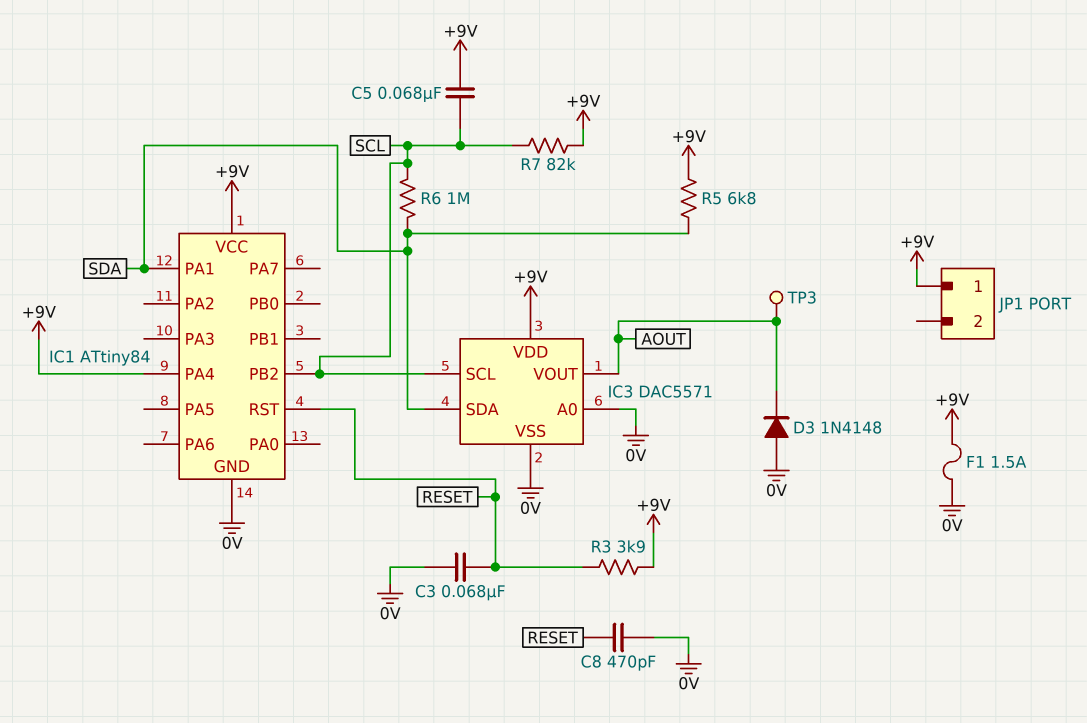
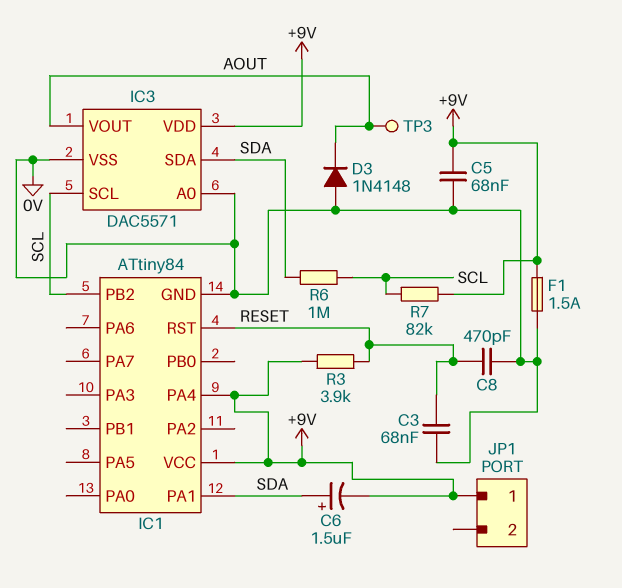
C5: 68nF (+9V, SCL) -> 68nF (+9V, 0V)
C6: none -> 1.5uF (plus SDA, minus +9V)
R5: 6.8k (+9V, SDA) -> none

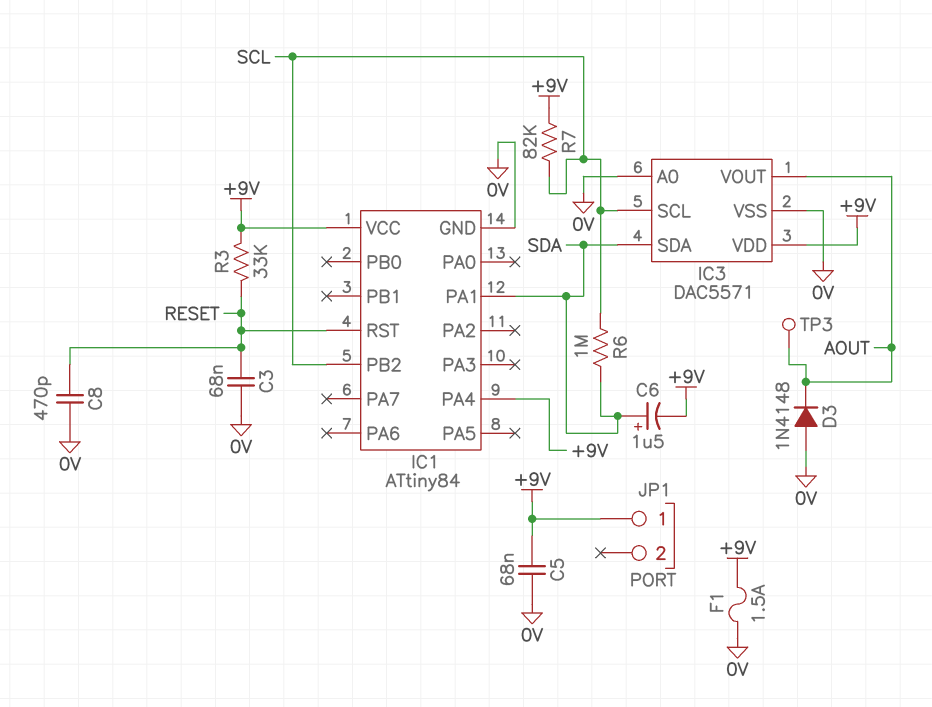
R3: 3.9k (+9V, RESET) -> 33k (+9V, RESET)

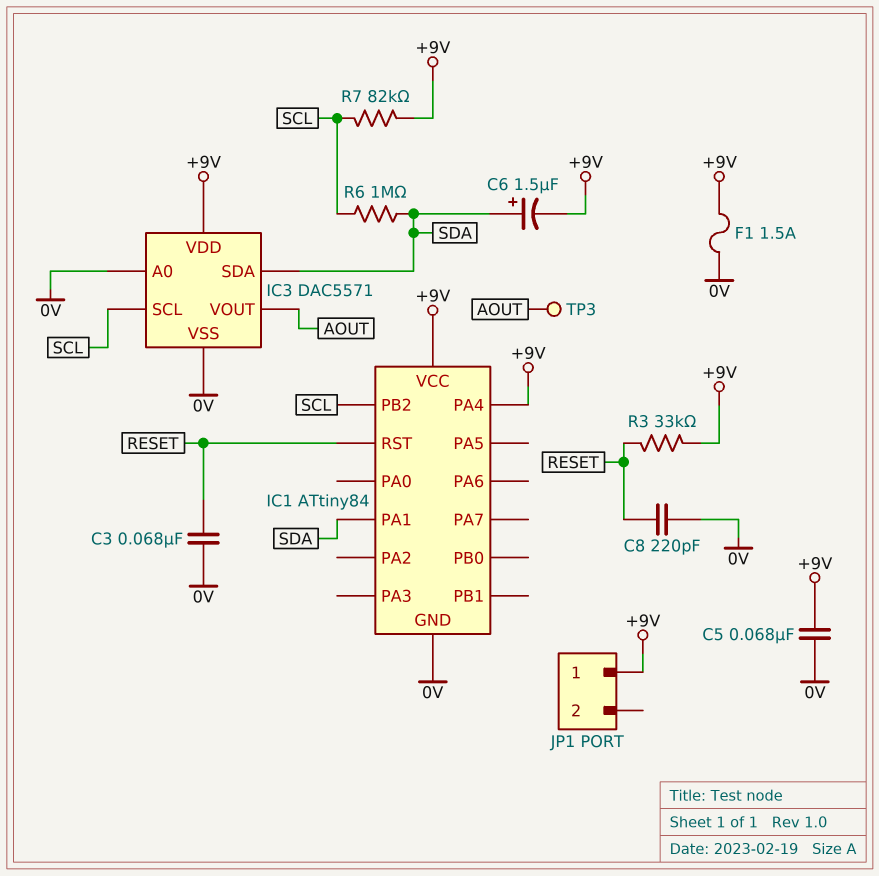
C8: 470pF (0V, RESET) -> 220pF (0V, RESET)
D3: diode 1N4148 (A 0V, K AOUT) -> none

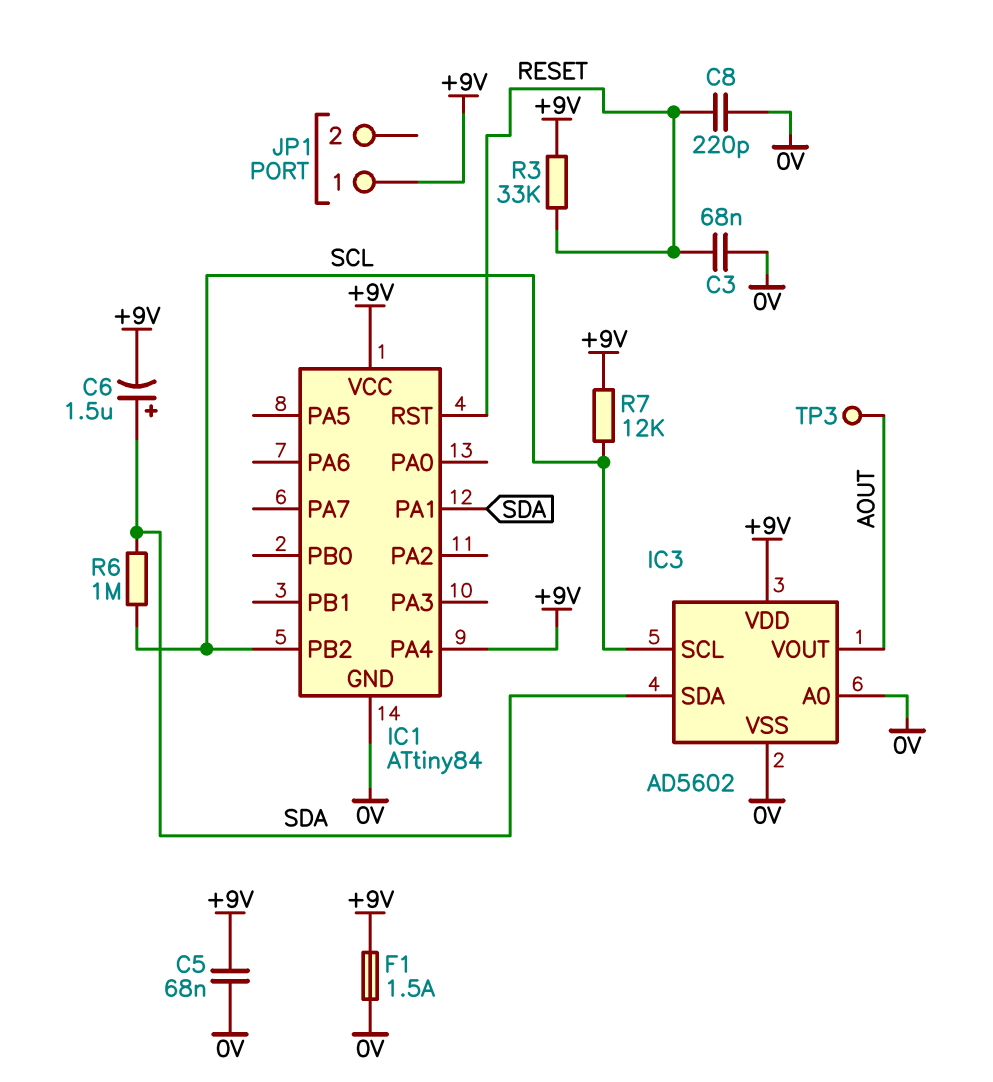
IC3: DAC5571 -> AD5602
R7: 82k (+9V, SCL) -> 12k (+9V, SCL)

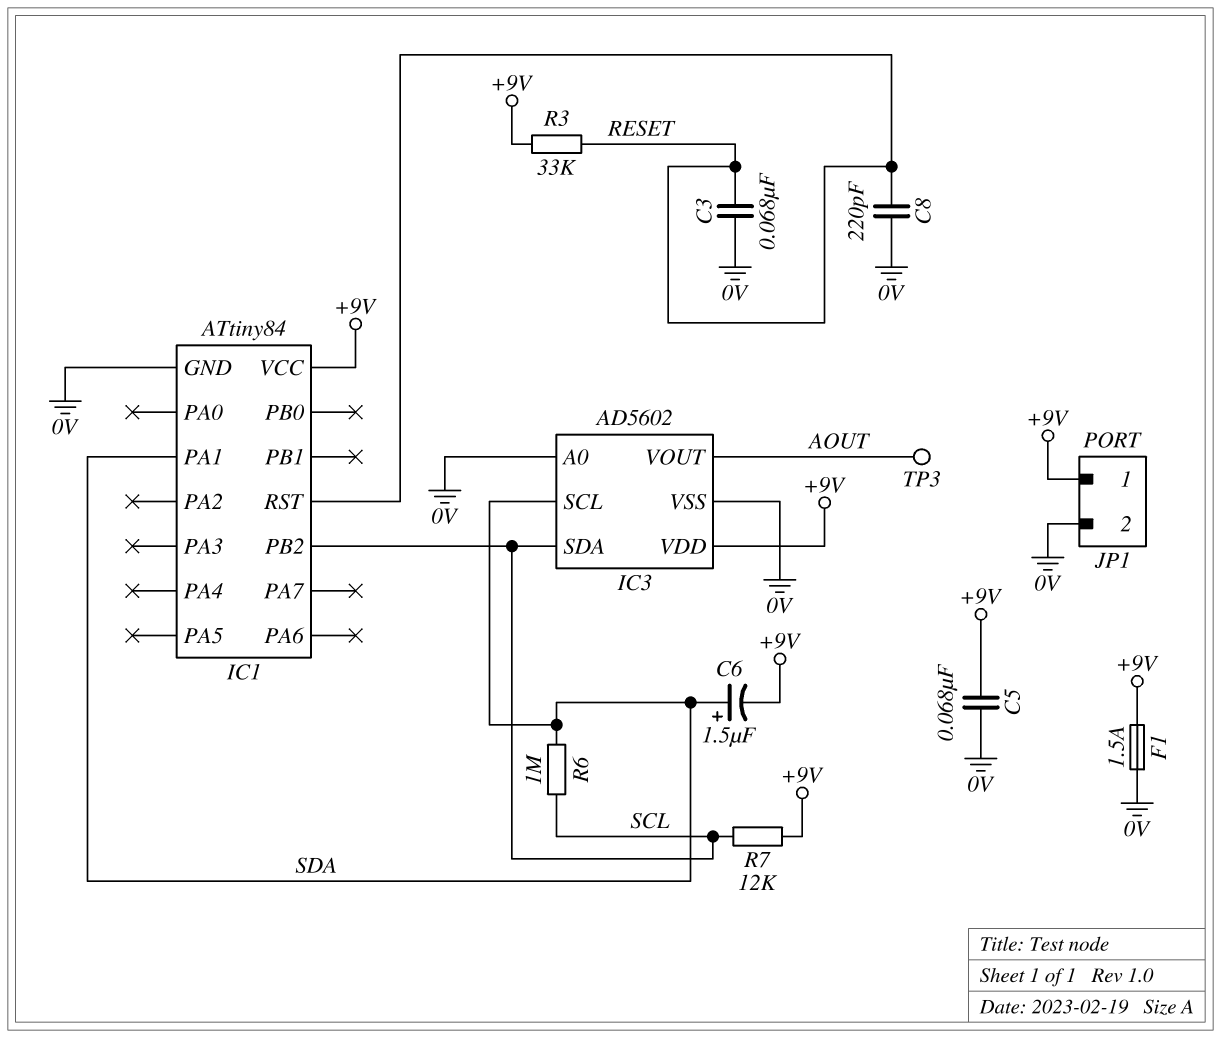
IC1 pin PA4: +9V -> none
IC3 pin SCL: SCL -> SDA
IC3 pin SDA: SDA -> SCL
JP1 pin 2: none -> 0V

